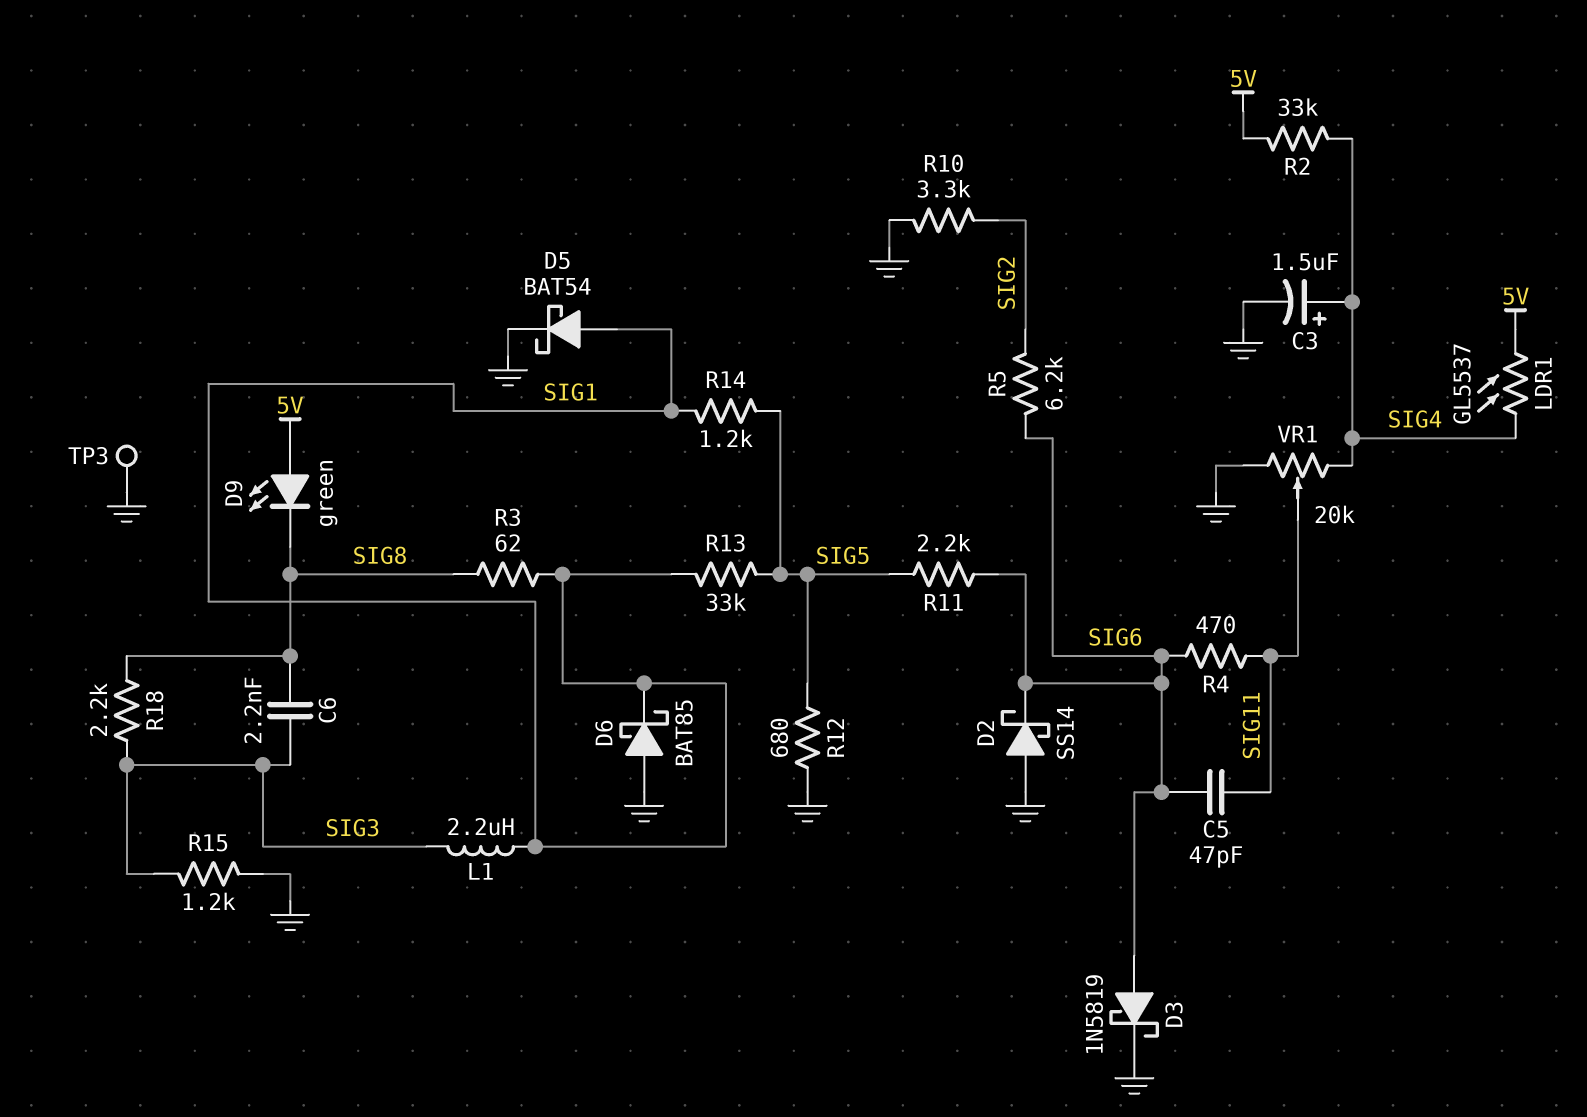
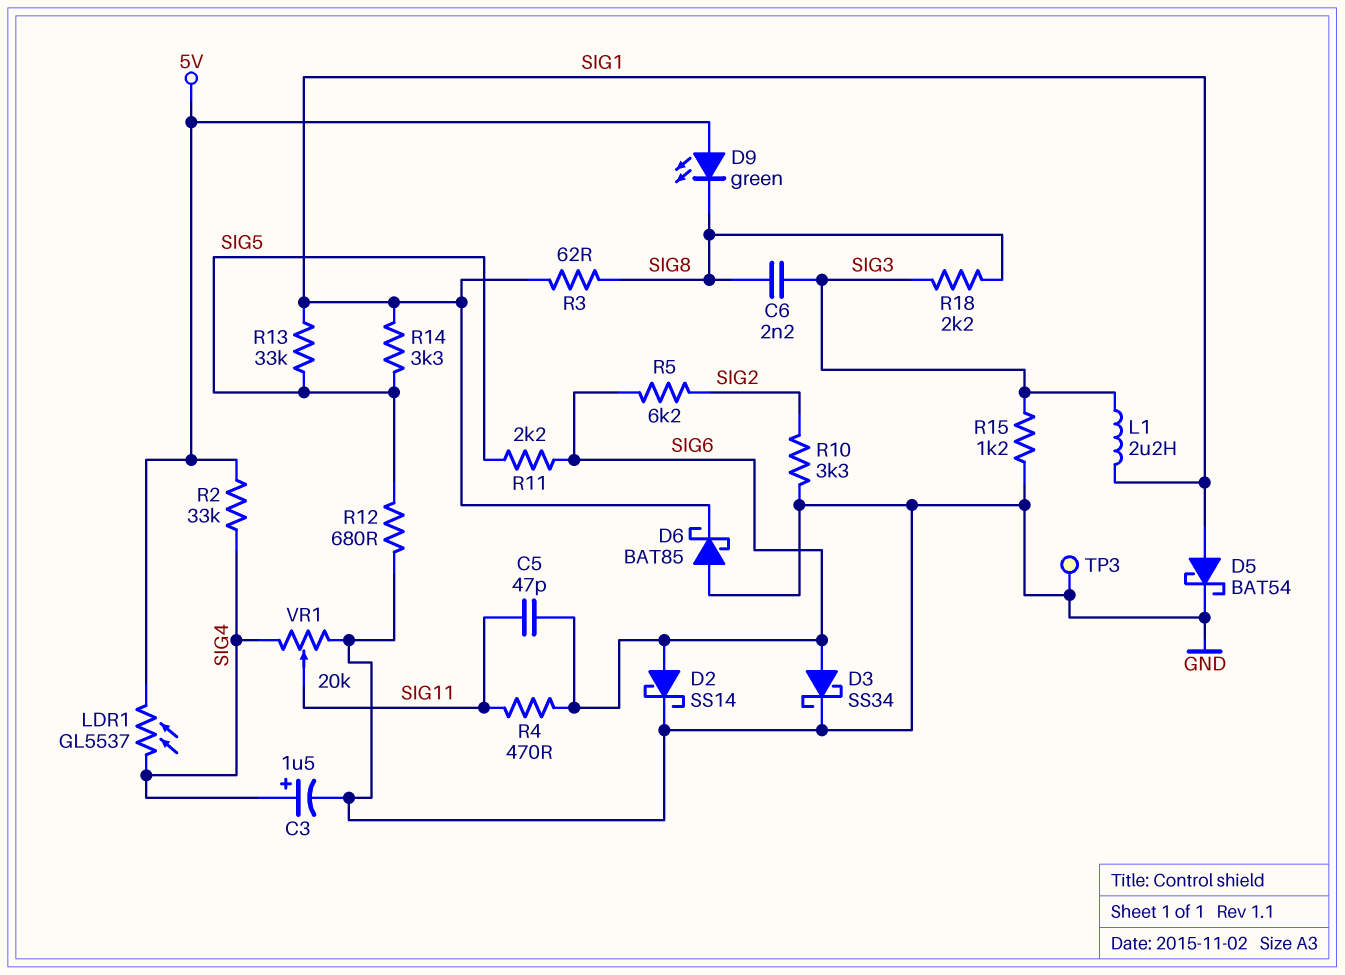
D2: schottky SS14 (A GND, K SIG6) -> schottky SS14 (A SIG6, K GND)
D3: schottky 1N5819 (A SIG6, K GND) -> schottky SS34 (A SIG6, K GND)
R14: 1.2k (SIG1, SIG5) -> 3.3k (SIG1, SIG5)

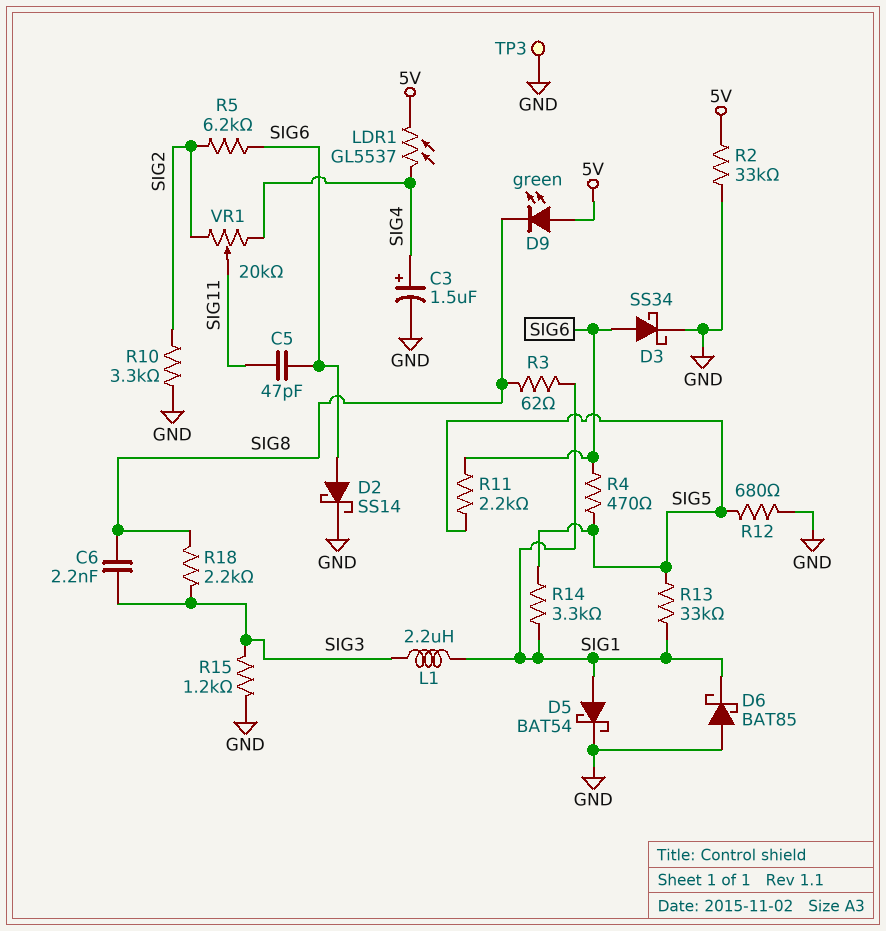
R2: 33k (5V, SIG4) -> 33k (5V, GND)
R4: 470 (SIG6, SIG11) -> 470 (SIG5, SIG6)
VR1: 20k (GND, SIG4, wiper SIG11) -> 20k (SIG2, SIG4, wiper SIG11)

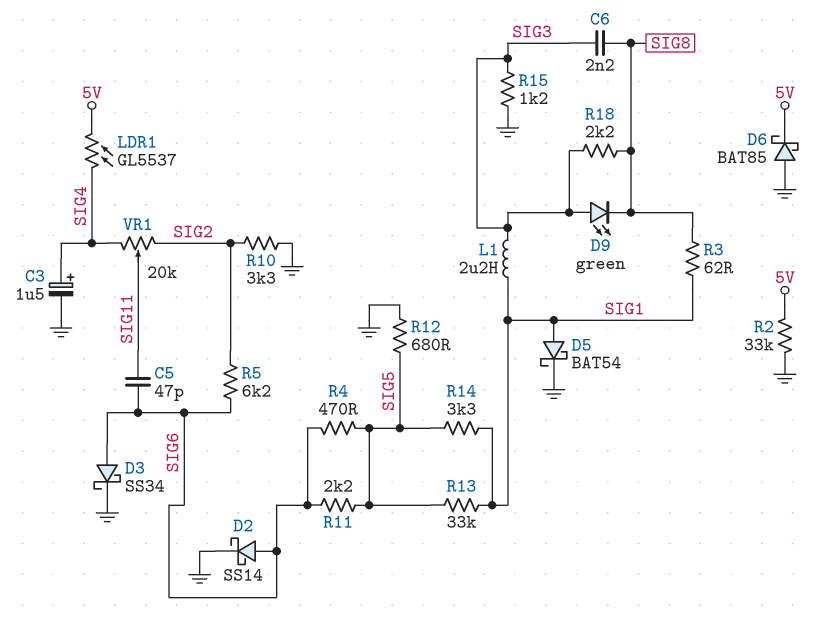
D6: schottky BAT85 (A GND, K SIG1) -> schottky BAT85 (A GND, K 5V)
D9: LED green (A 5V, K SIG8) -> LED green (A SIG3, K SIG8)
TP3: test point (GND) -> none

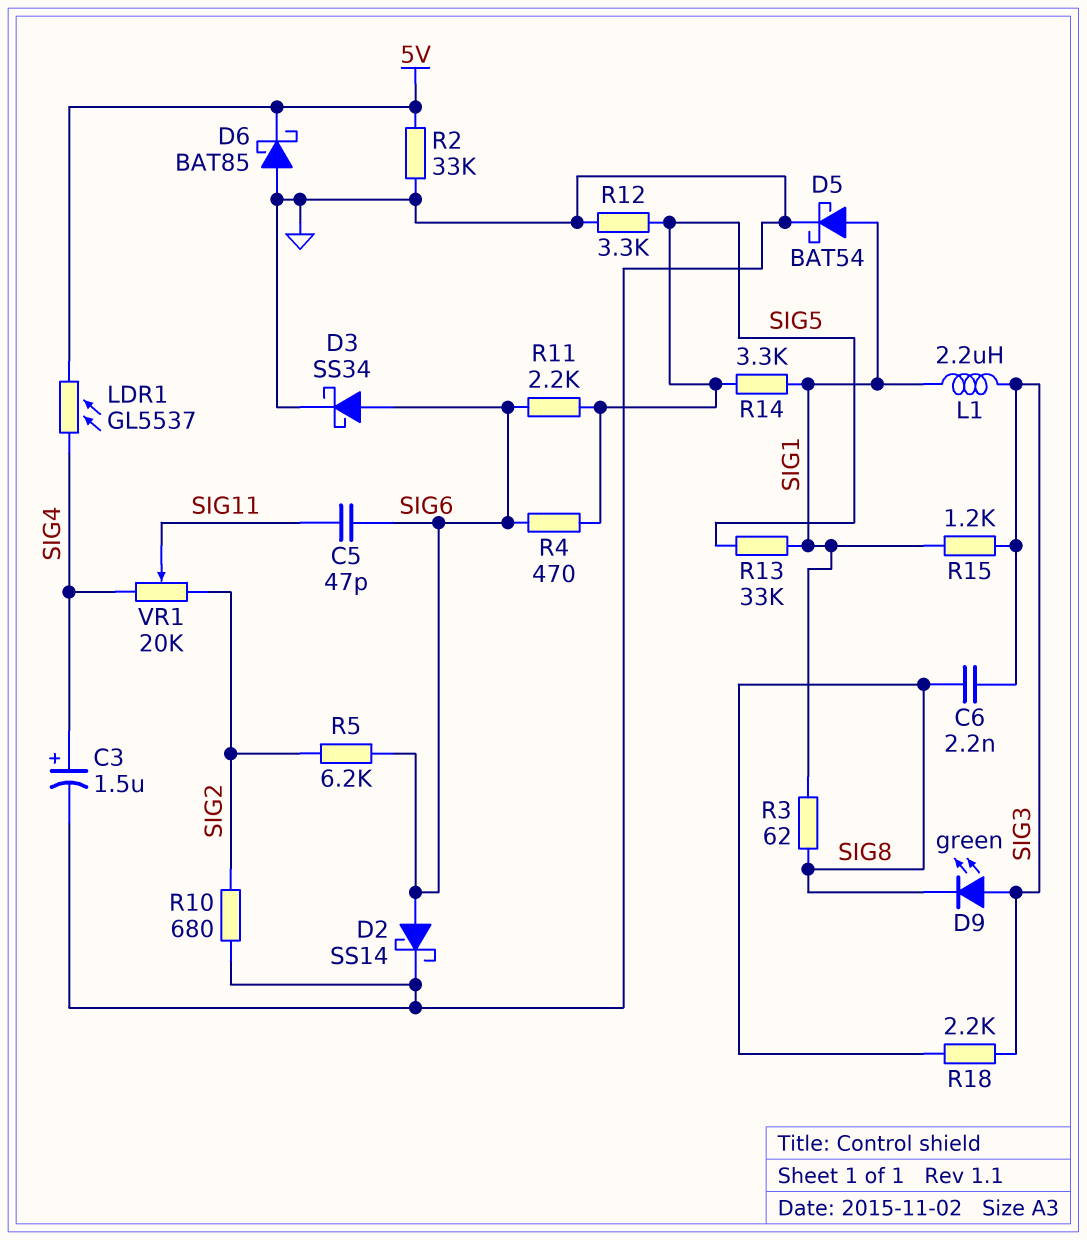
R10: 3.3k (GND, SIG2) -> 680 (GND, SIG2)
R12: 680 (GND, SIG5) -> 3.3k (GND, SIG5)
R15: 1.2k (GND, SIG3) -> 1.2k (SIG1, SIG3)

